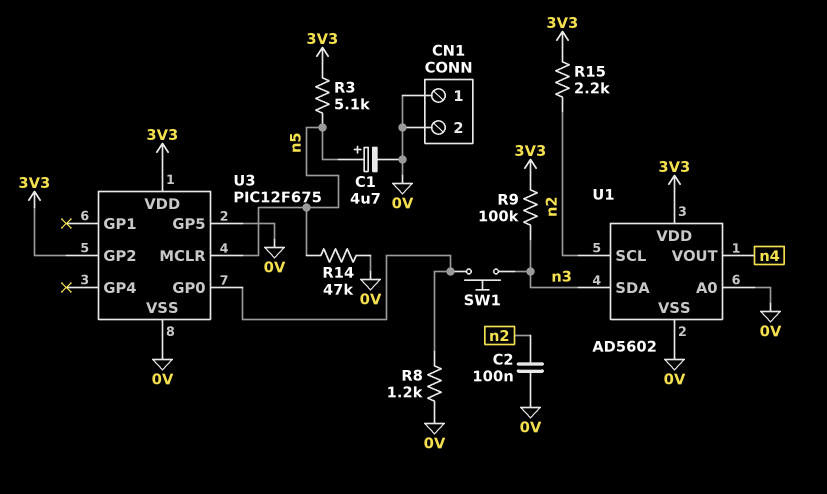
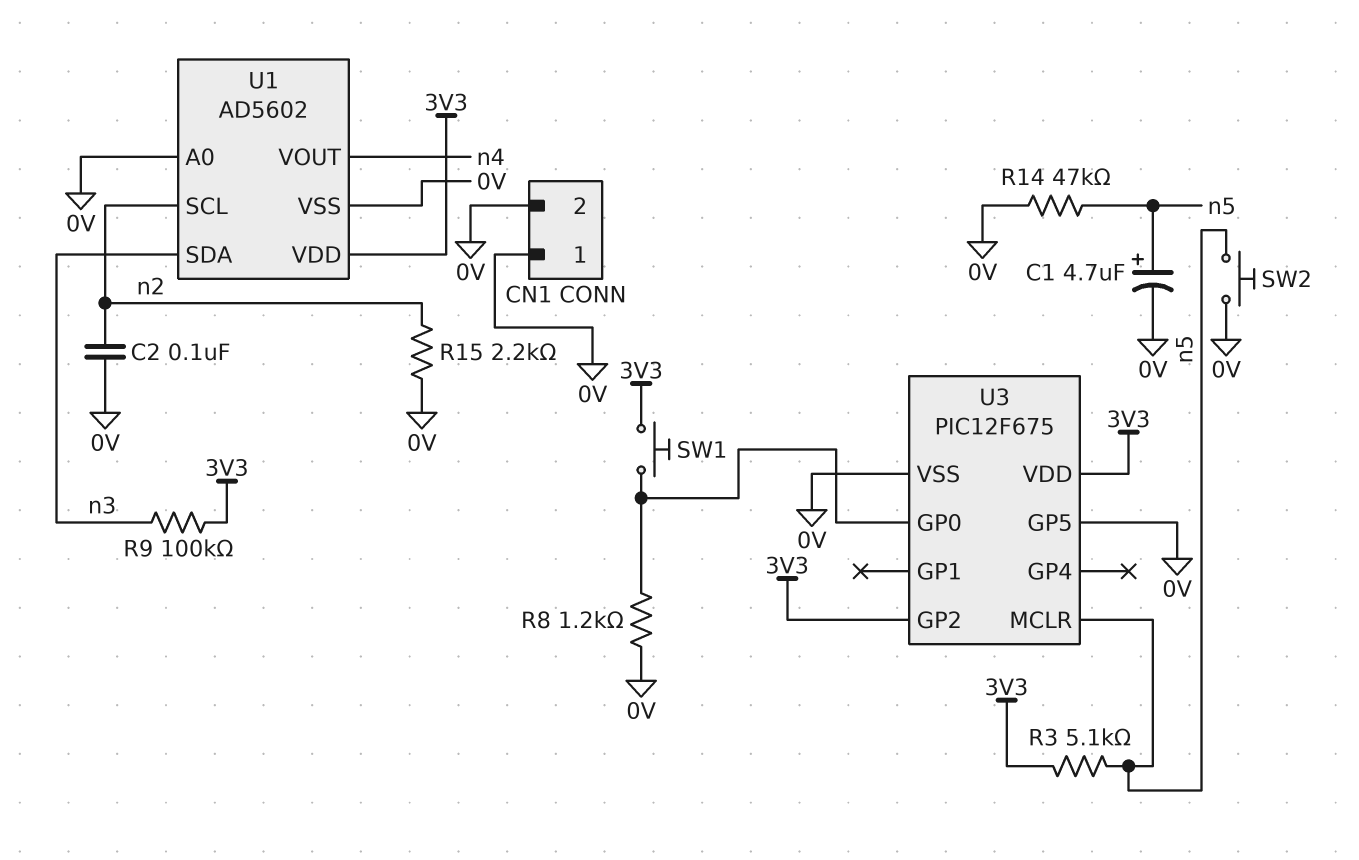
R15: 2.2k (3V3, n2) -> 2.2k (0V, n2)
SW1: button (U3/GP0, n3) -> button (3V3, U3/GP0)
SW2: none -> button (0V, n5)

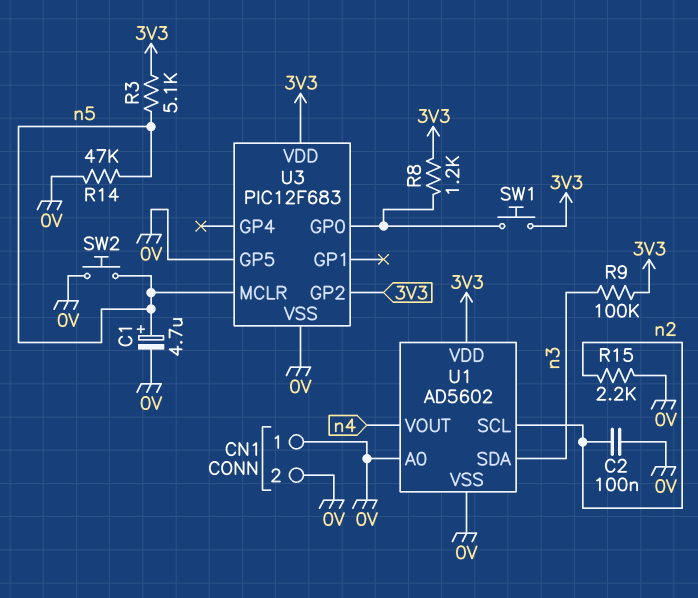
R8: 1.2k (0V, U3/GP0) -> 1.2k (3V3, U3/GP0)
U3: PIC12F675 -> PIC12F683

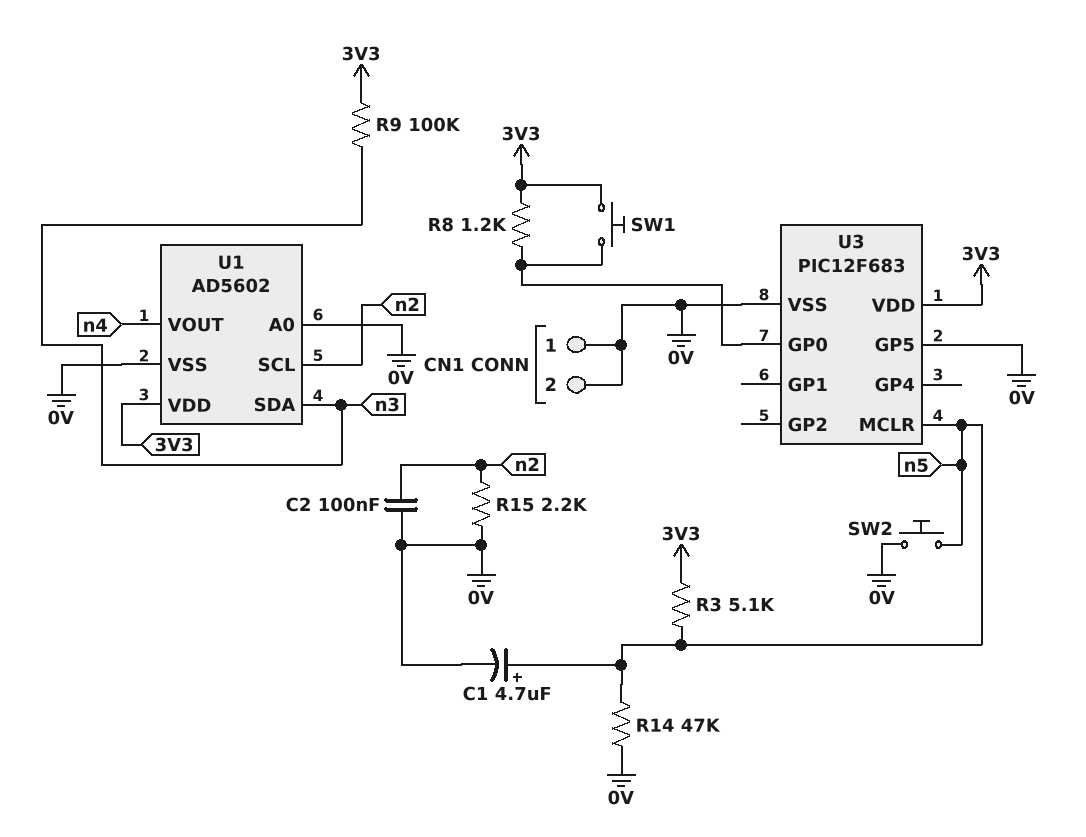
U3 pin GP2: 3V3 -> none

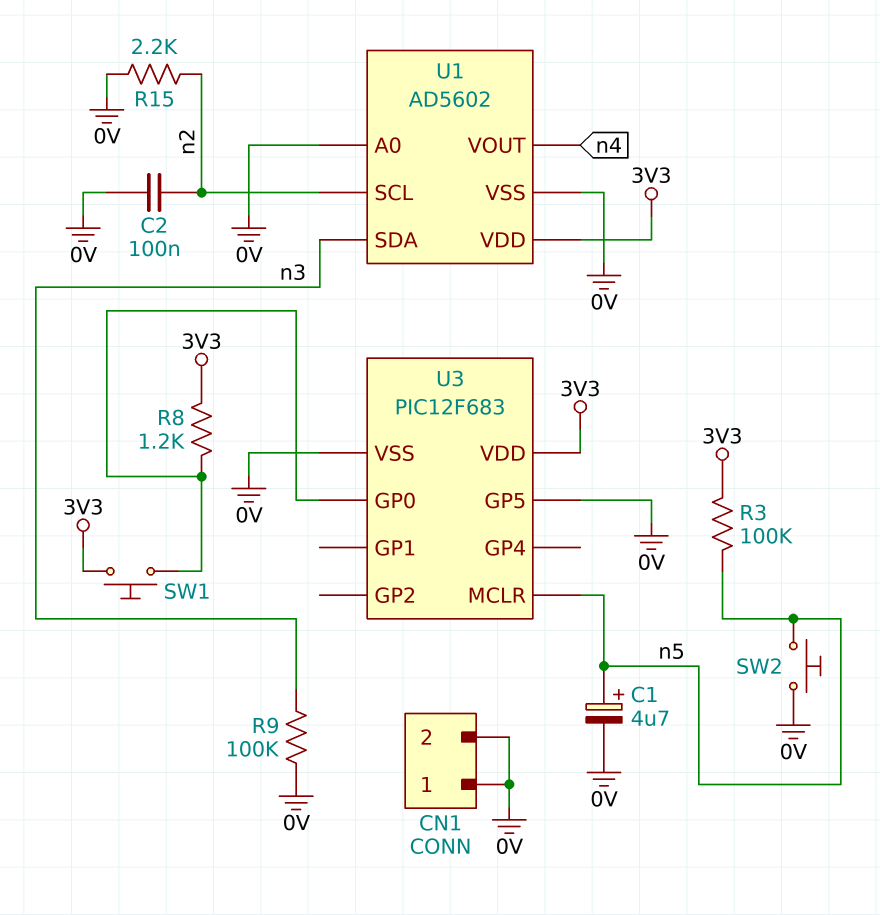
R3: 5.1k (3V3, n5) -> 100k (3V3, n5)
R9: 100k (3V3, n3) -> 100k (0V, n3)
R14: 47k (0V, n5) -> none

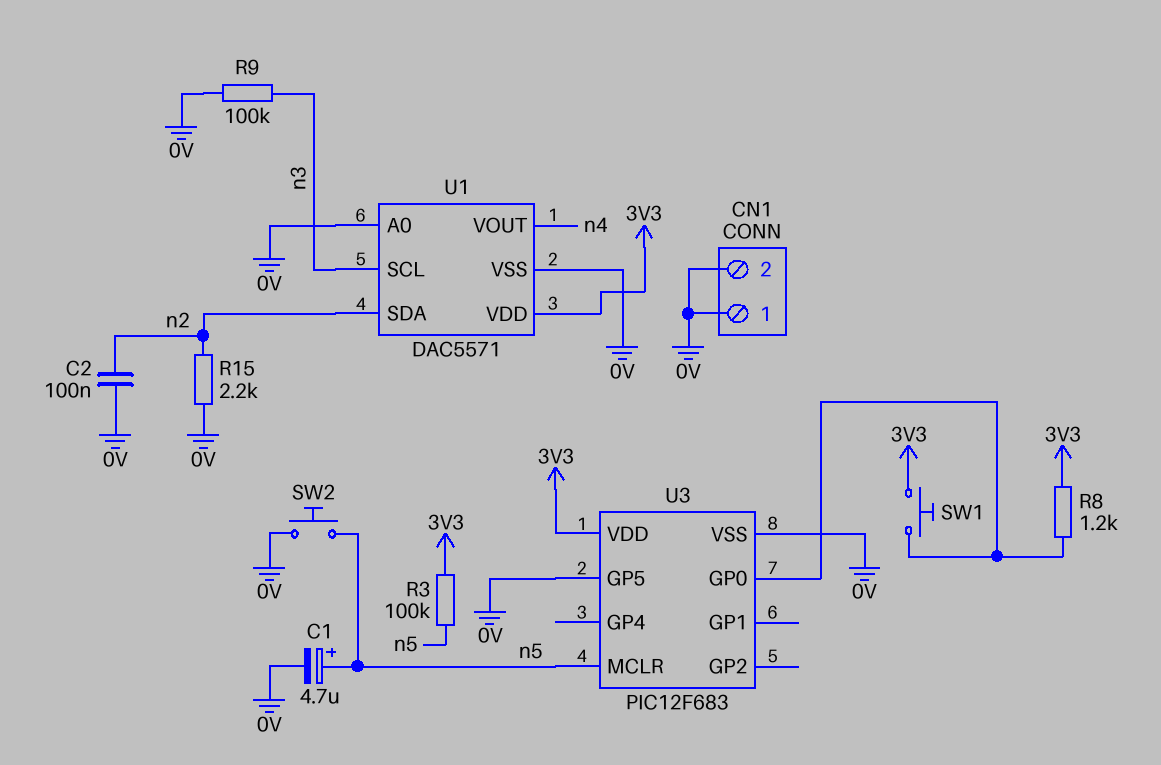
U1: AD5602 -> DAC5571
U1 pin SCL: n2 -> n3
U1 pin SDA: n3 -> n2

